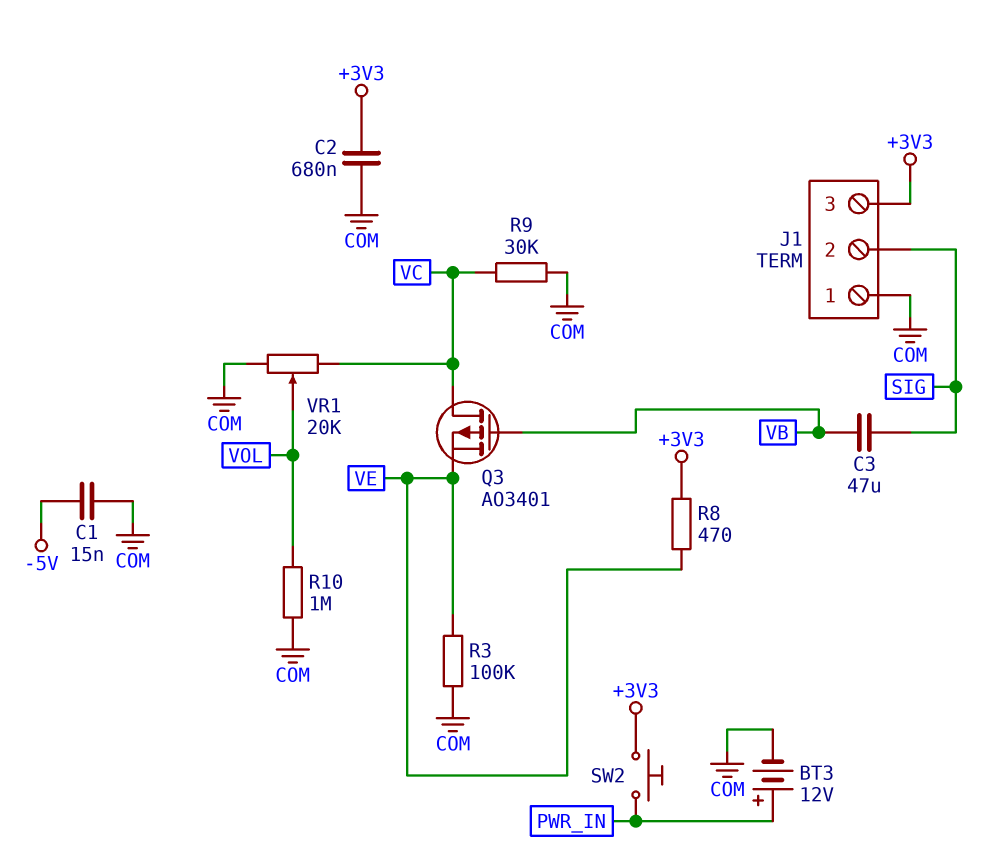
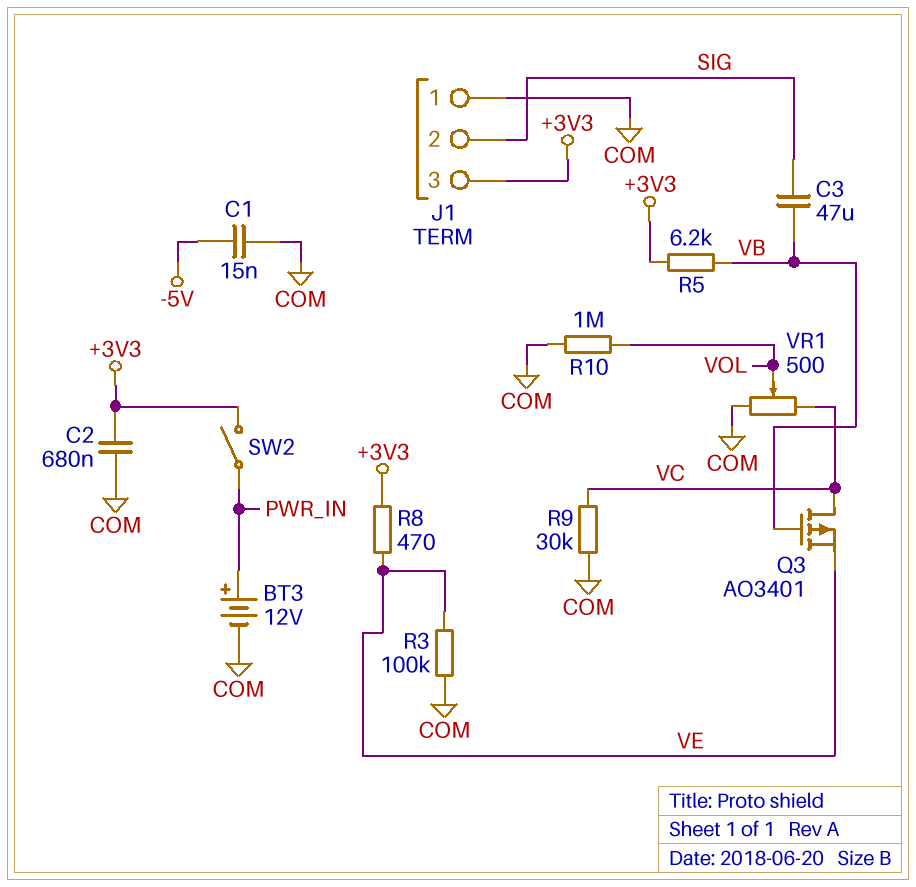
R5: none -> 6.2k (+3V3, VB)
SW2: button (+3V3, PWR_IN) -> switch (+3V3, PWR_IN)
VR1: 20k (COM, VC, wiper VOL) -> 500 (COM, VC, wiper VOL)

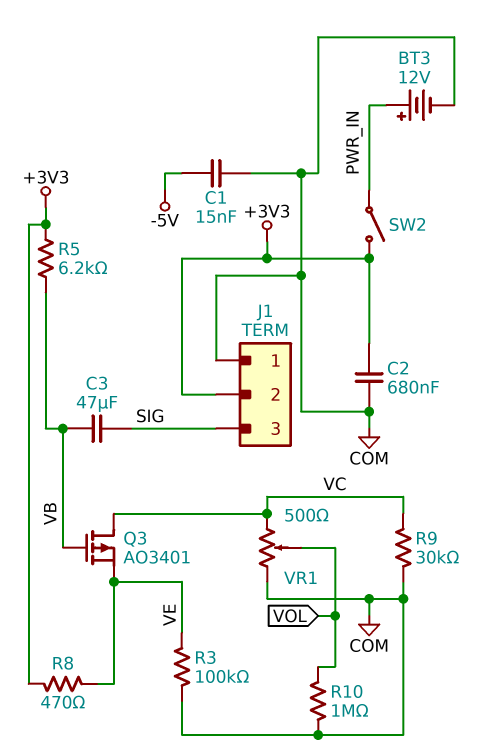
J1 pin 2: SIG -> +3V3
J1 pin 3: +3V3 -> SIG

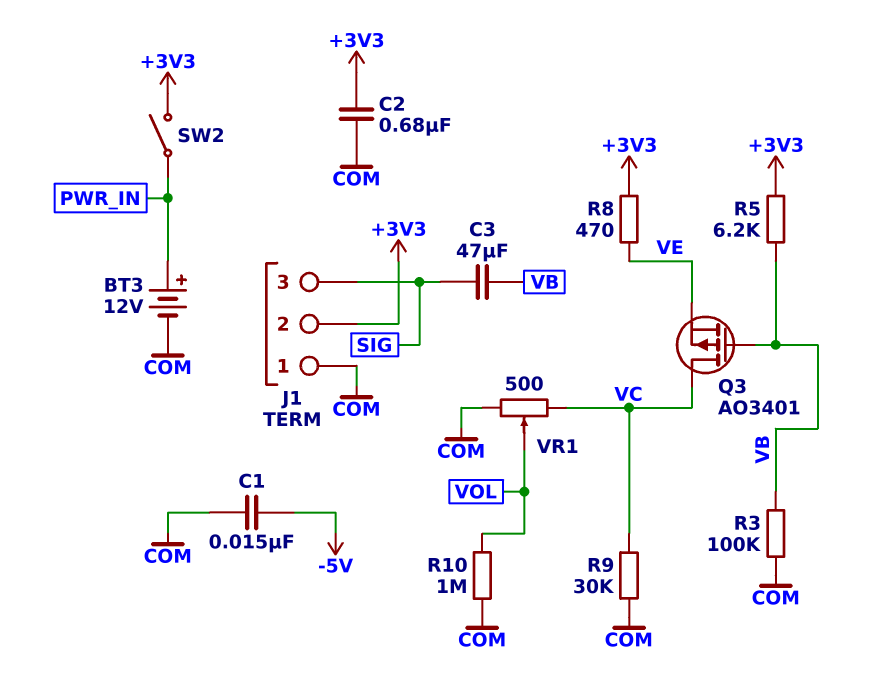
R3: 100k (COM, VE) -> 100k (COM, VB)

